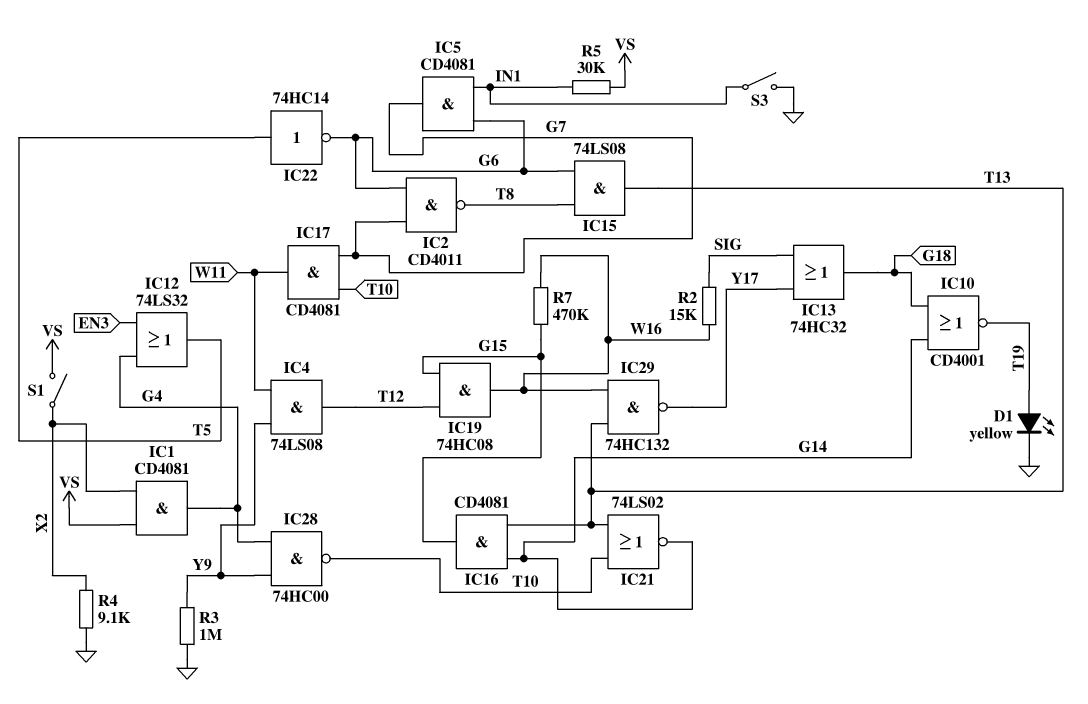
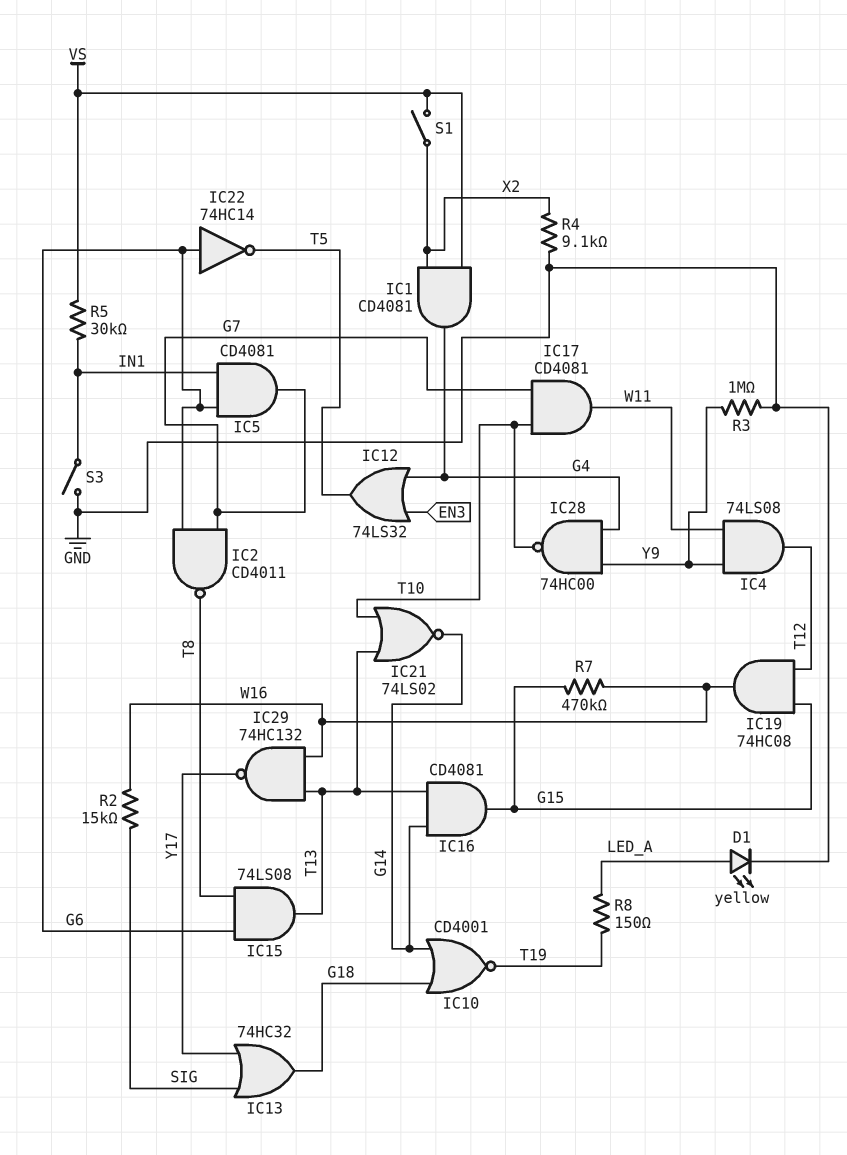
D1: LED yellow (A T19, K GND) -> LED yellow (A LED_A, K GND)
IC22: NOT 74HC14 (in T5, out G6) -> NOT 74HC14 (in G6, out T5)
R8: none -> 150 (LED_A, T19)

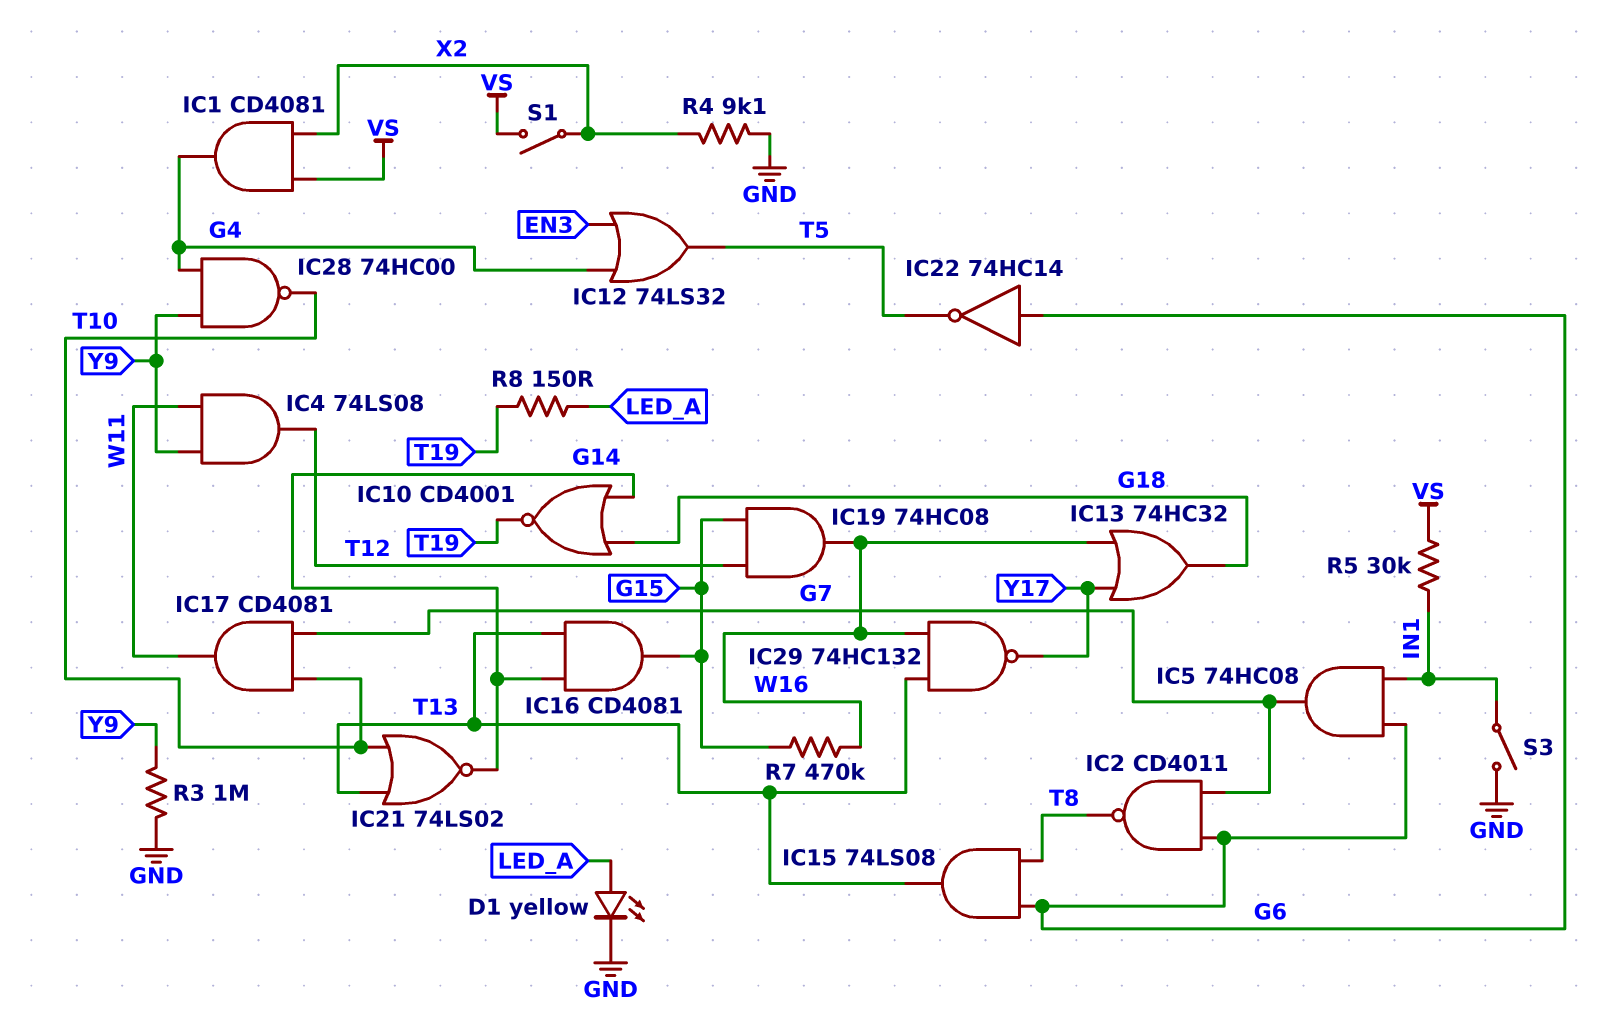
IC5: AND CD4081 (in G6, in IN1, out G7) -> AND 74HC08 (in G6, in IN1, out G7)
IC13: OR 74HC32 (in SIG, in Y17, out G18) -> OR 74HC32 (in W16, in Y17, out G18)
R2: 15k (SIG, W16) -> none

